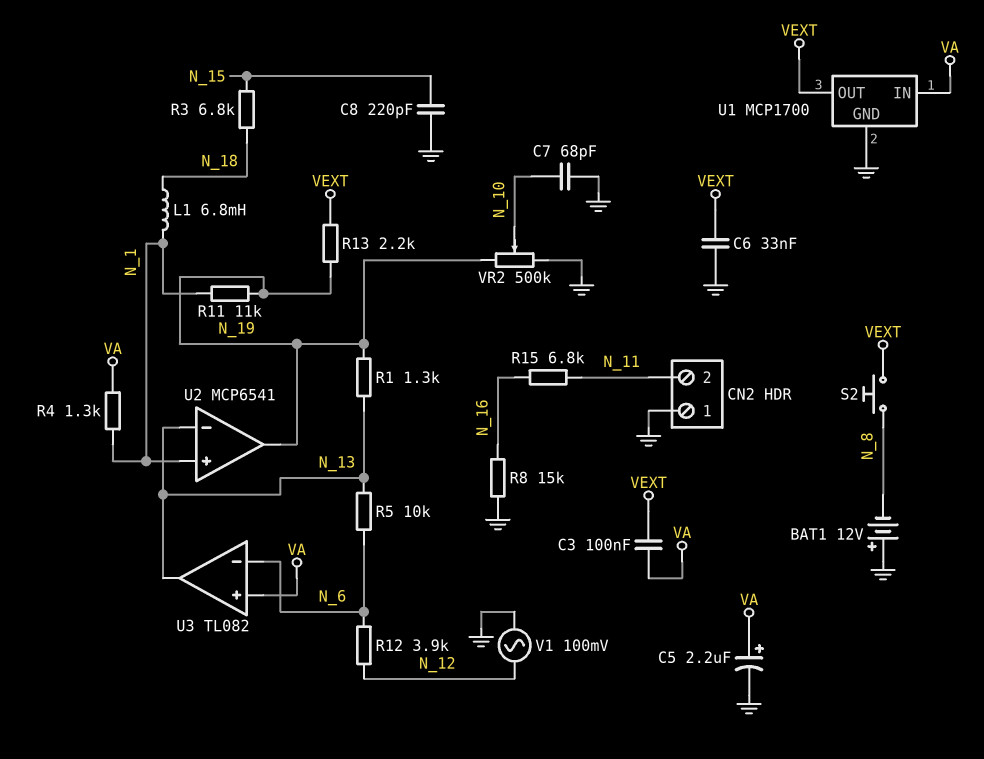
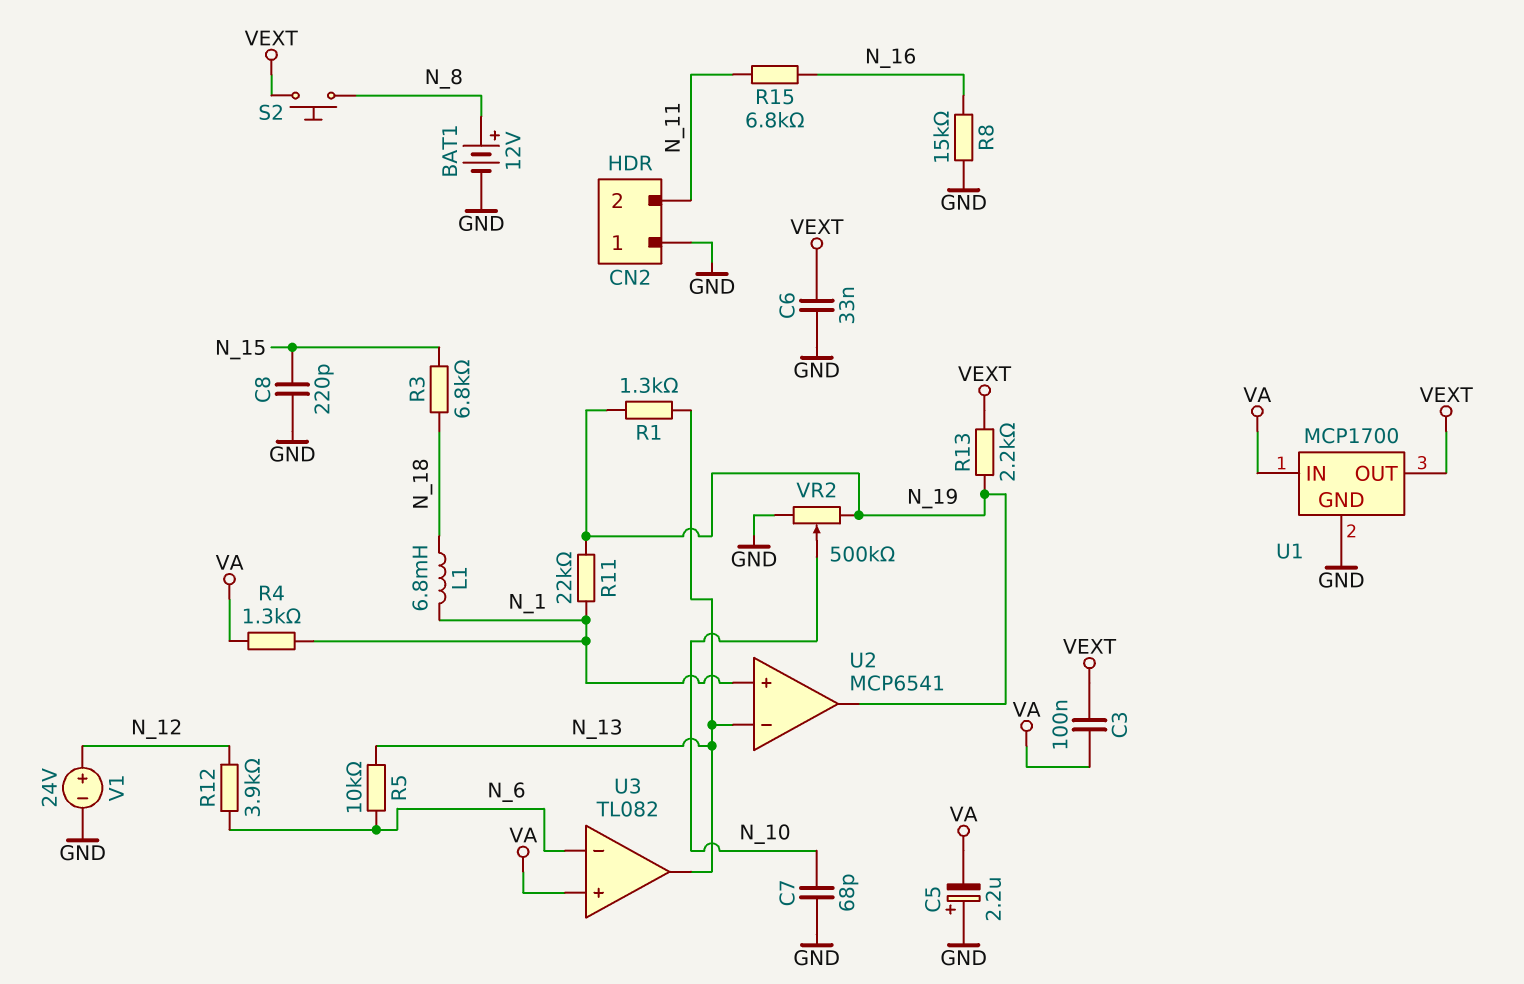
BAT1: 12V (plus GND, minus N_8) -> 12V (plus N_8, minus GND)
C5: 2.2uF (plus VA, minus GND) -> 2.2uF (plus GND, minus VA)
R11: 11k (N_1, N_19) -> 22k (N_1, N_19)
V1: AC 100mV (GND, N_12) -> 24V (plus N_12, minus GND)

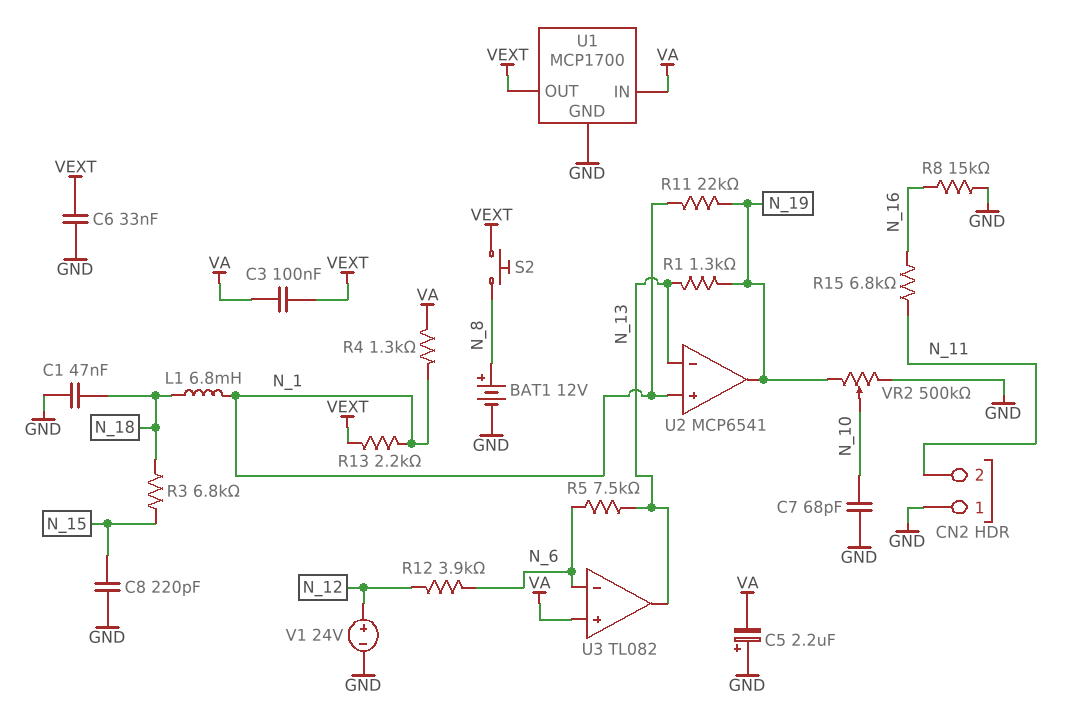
C1: none -> 47nF (GND, N_18)
R5: 10k (N_6, N_13) -> 7.5k (N_6, N_13)
R13: 2.2k (N_19, VEXT) -> 2.2k (N_1, VEXT)

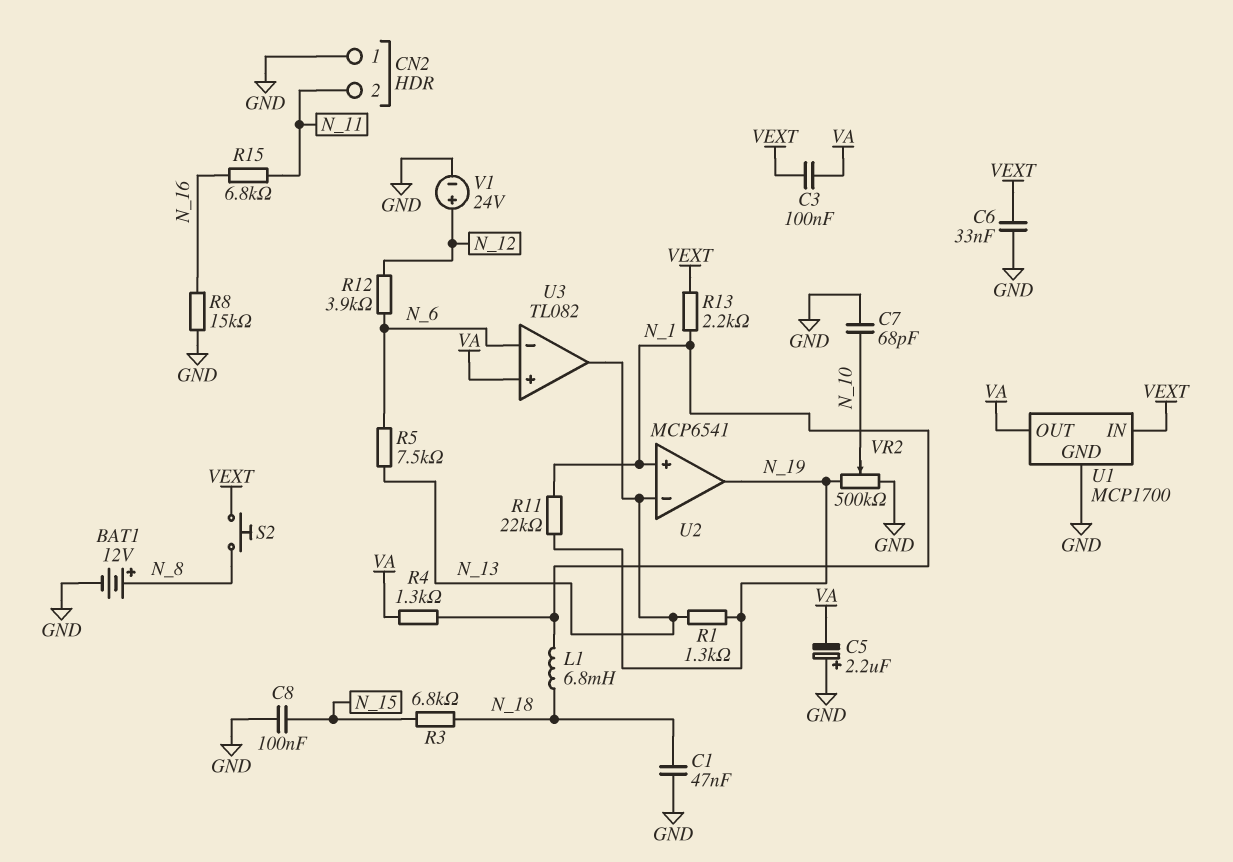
C8: 220pF (GND, N_15) -> 100nF (GND, N_15)
U1 pin IN: VA -> VEXT
U1 pin OUT: VEXT -> VA

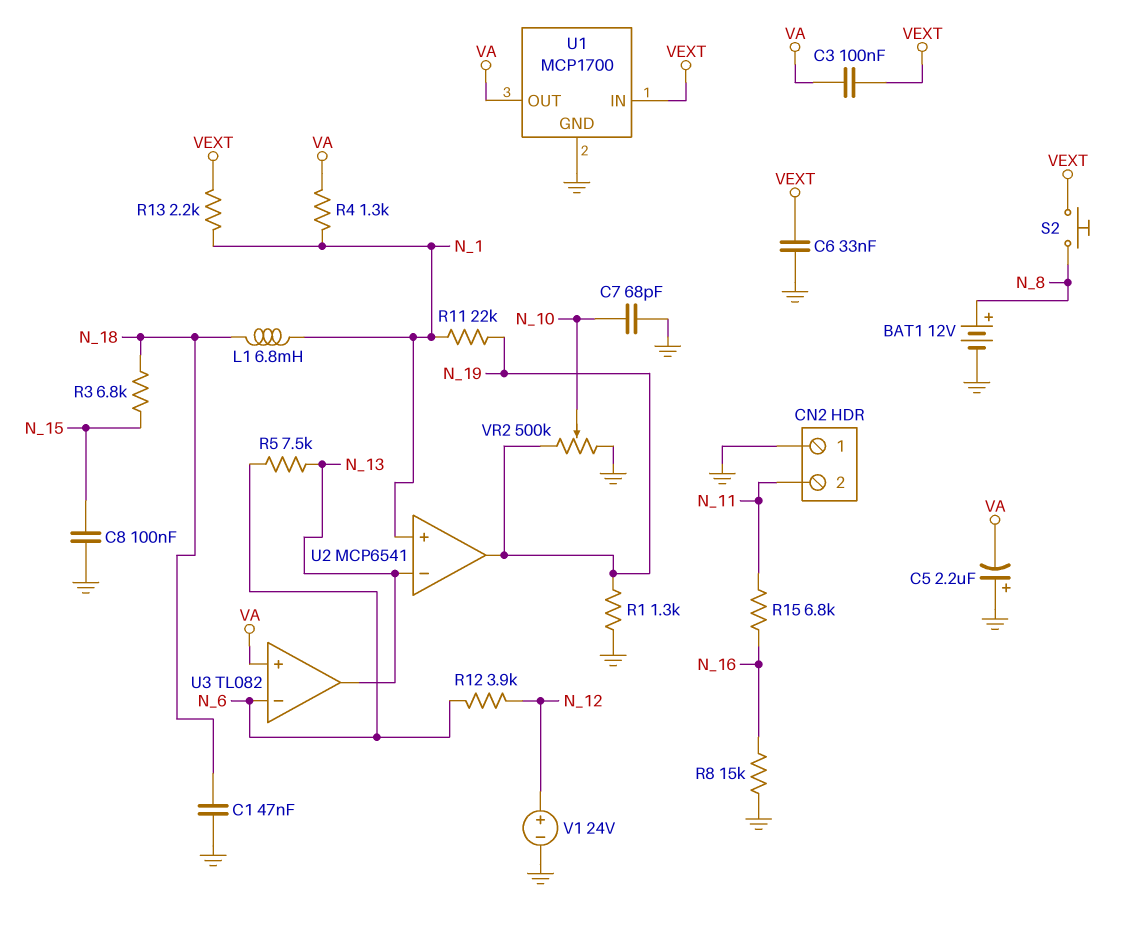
R1: 1.3k (N_13, N_19) -> 1.3k (GND, N_19)

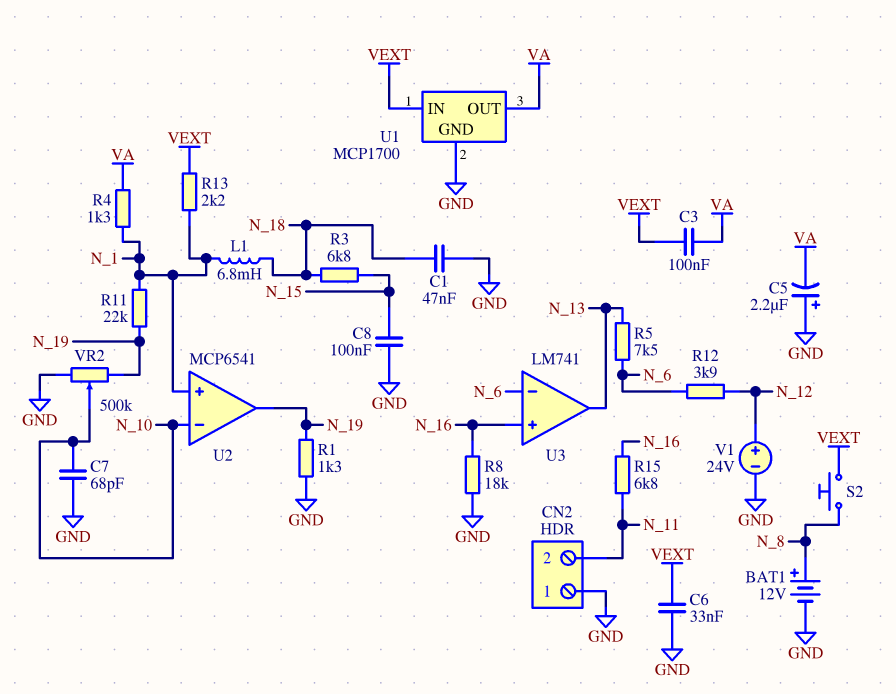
R8: 15k (GND, N_16) -> 18k (GND, N_16)
U2 pin in-: N_13 -> N_10
U3: TL082 -> LM741
U3 pin in+: VA -> N_16

